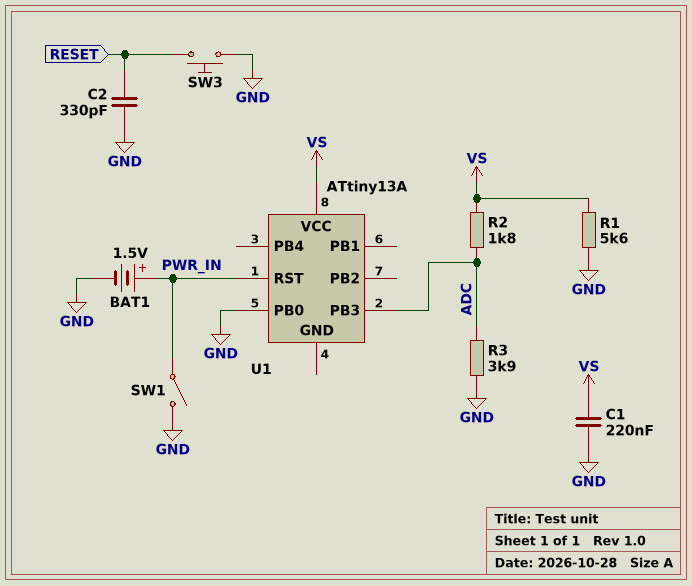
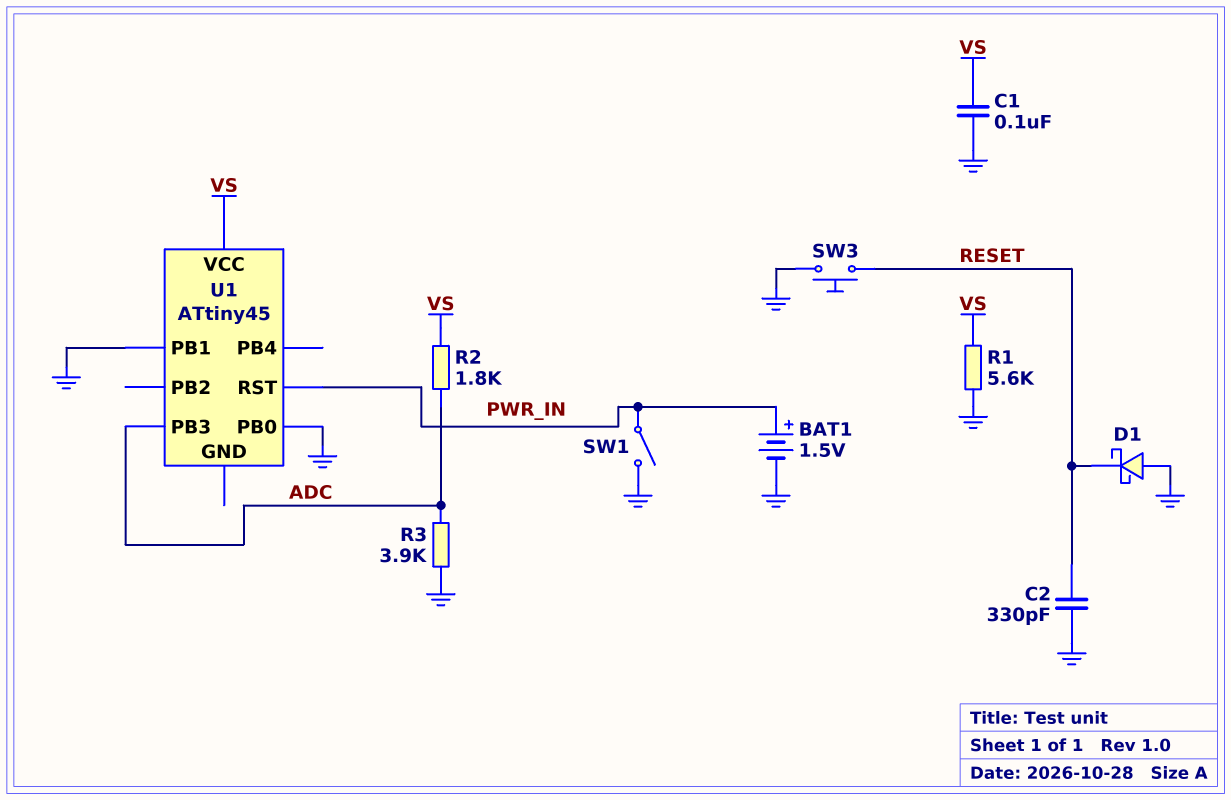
C1: 220nF (GND, VS) -> 100nF (GND, VS)
D1: none -> schottky (A GND, K RESET)
U1: ATtiny13A -> ATtiny45
U1 pin PB1: none -> GND

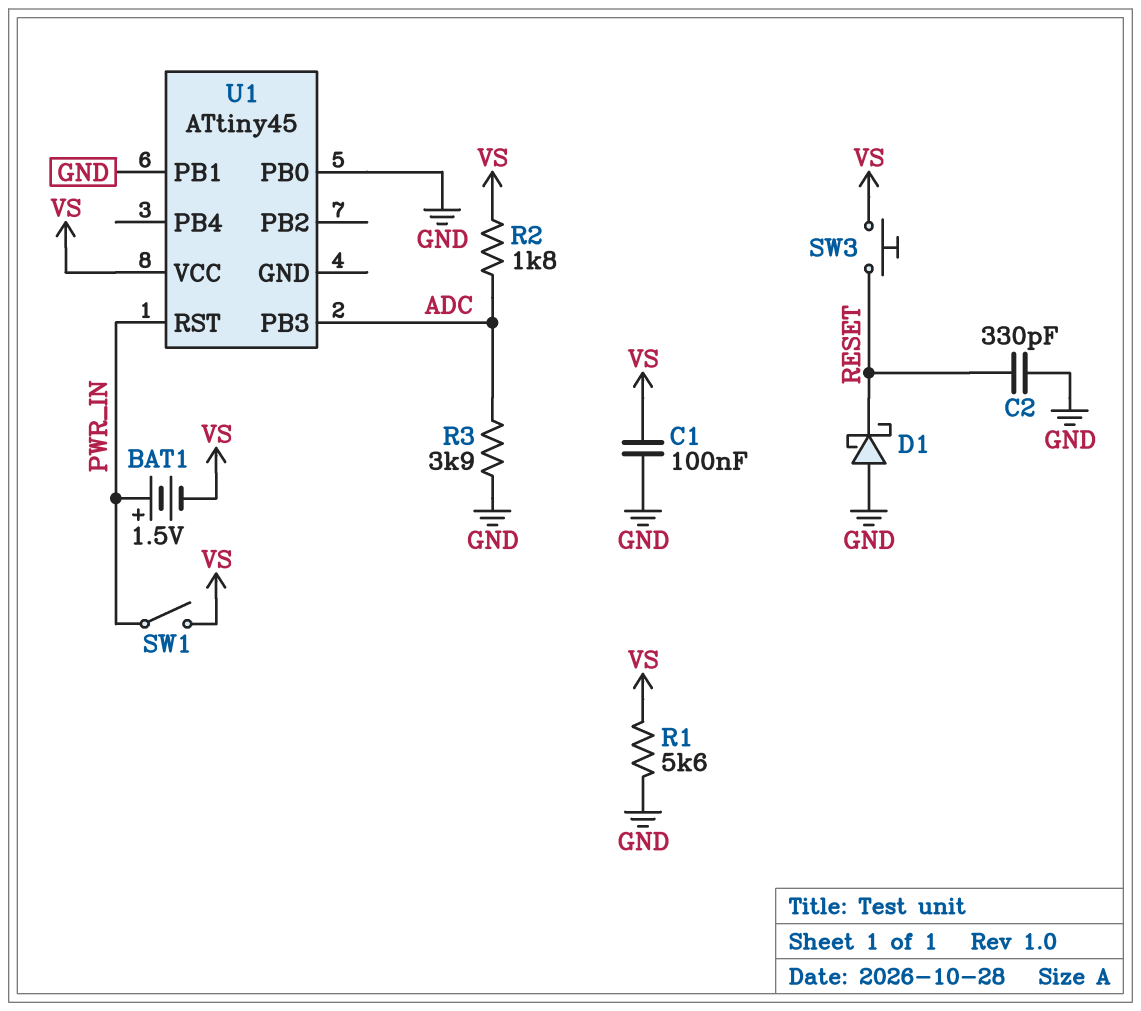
BAT1: 1.5V (plus PWR_IN, minus GND) -> 1.5V (plus PWR_IN, minus VS)
SW1: switch (GND, PWR_IN) -> switch (PWR_IN, VS)
SW3: button (GND, RESET) -> button (RESET, VS)

